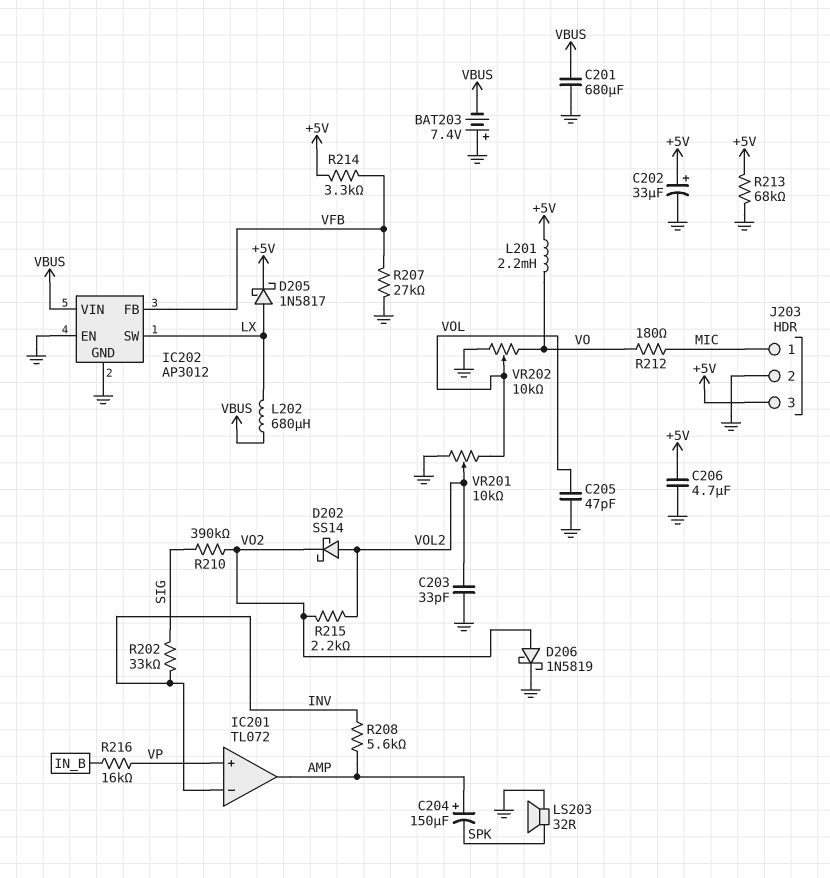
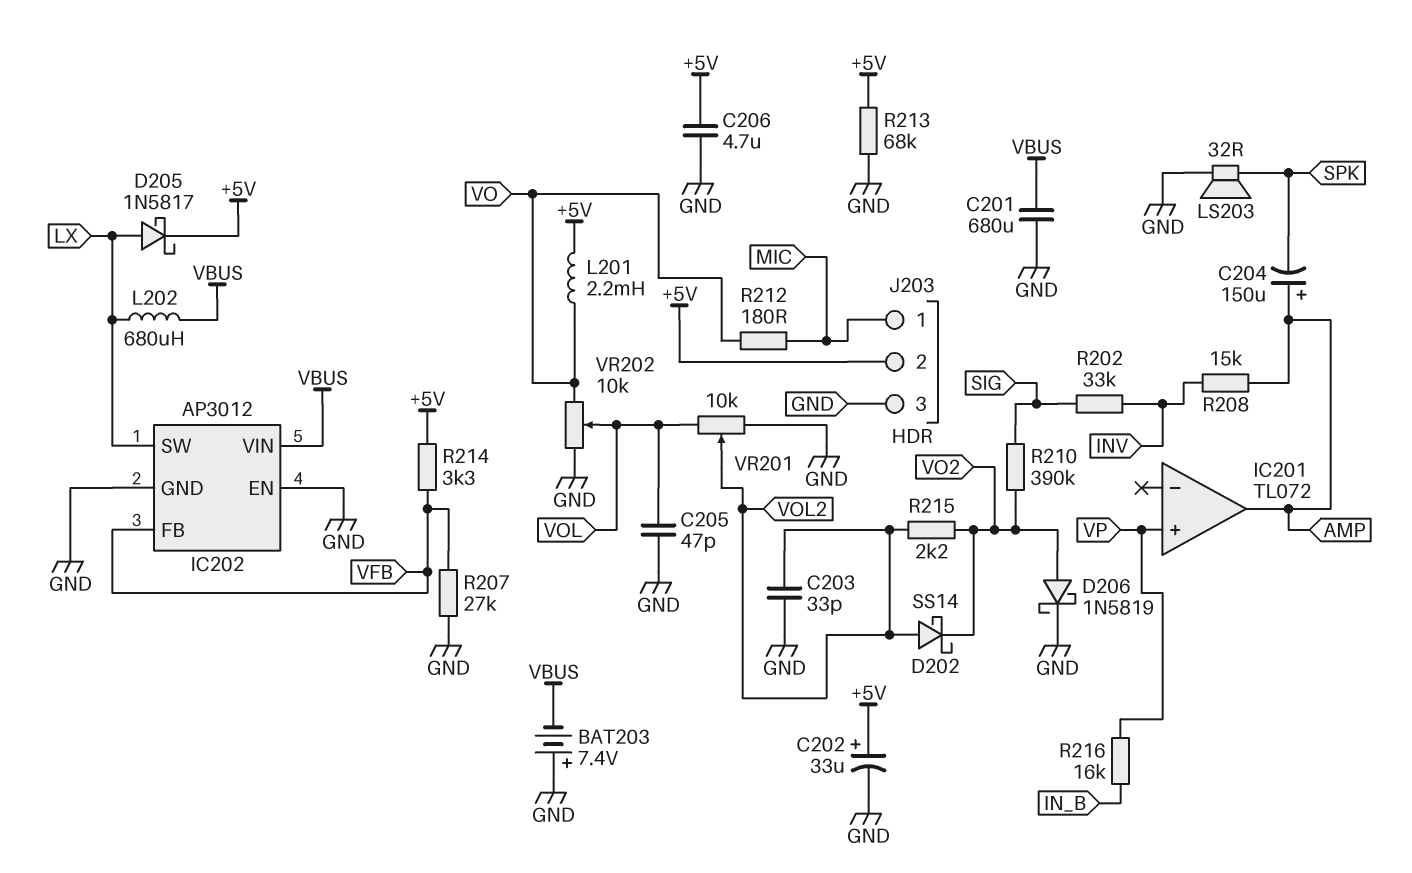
IC201 pin in-: INV -> none
J203 pin 2: GND -> +5V
J203 pin 3: +5V -> GND
R208: 5.6k (AMP, INV) -> 15k (AMP, INV)

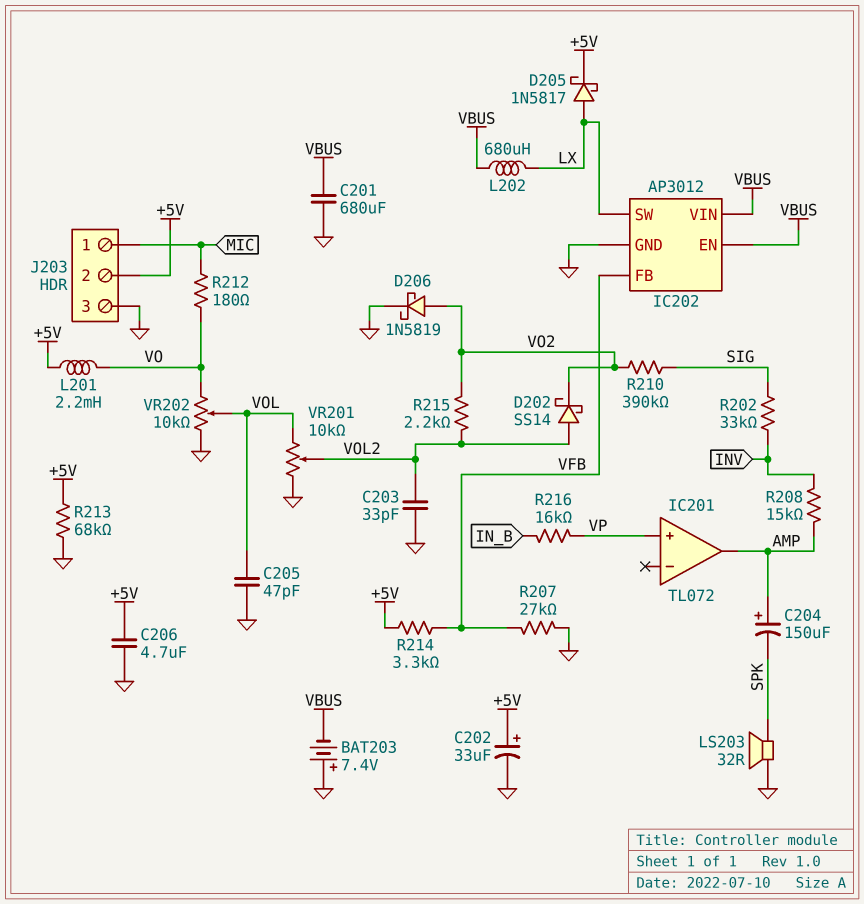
IC202 pin EN: GND -> VBUS

